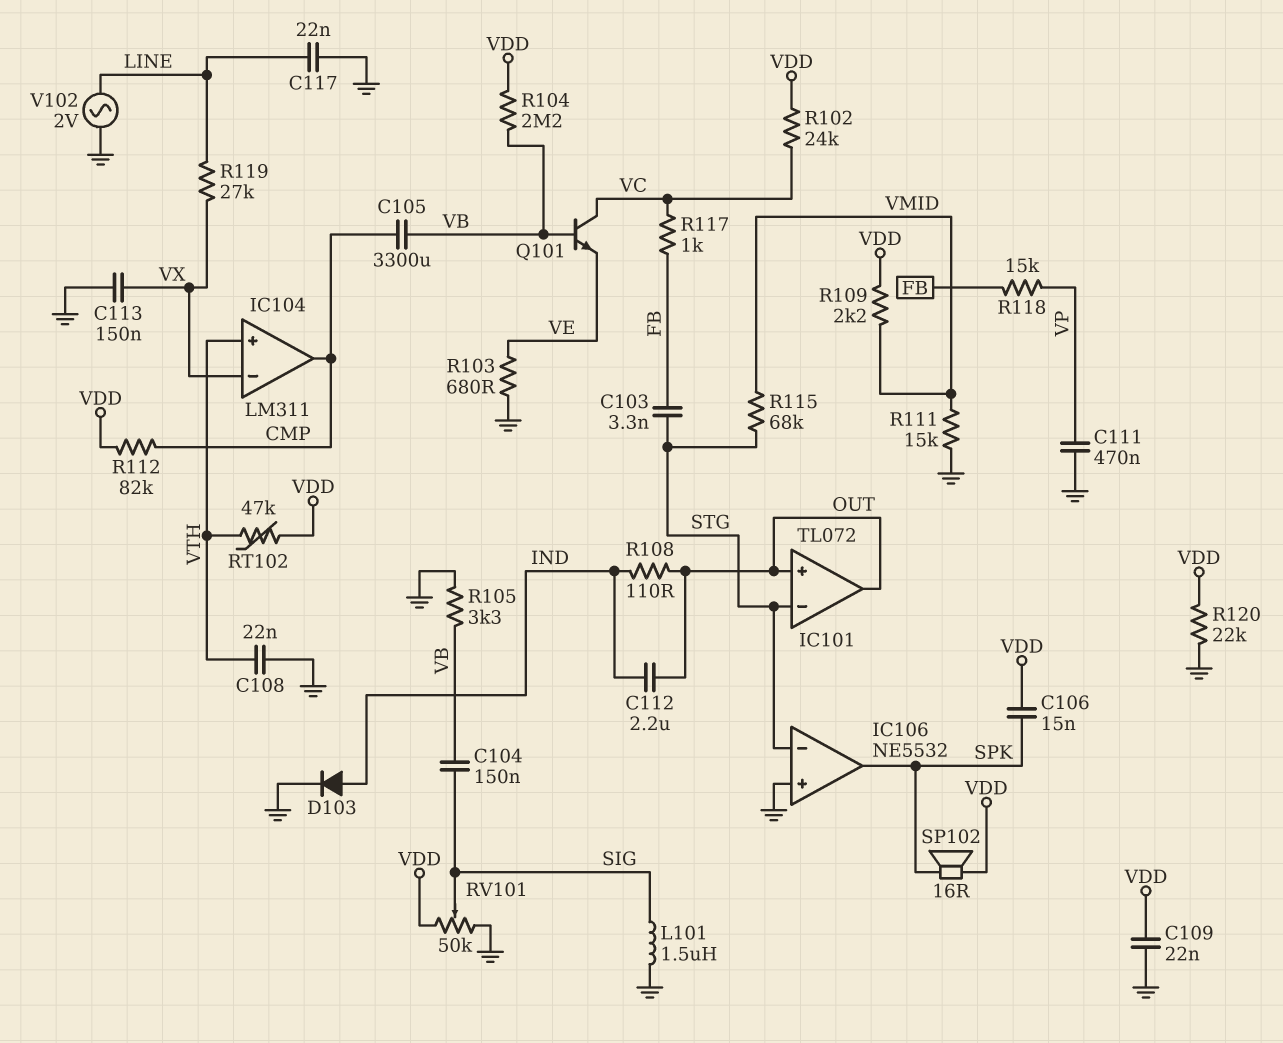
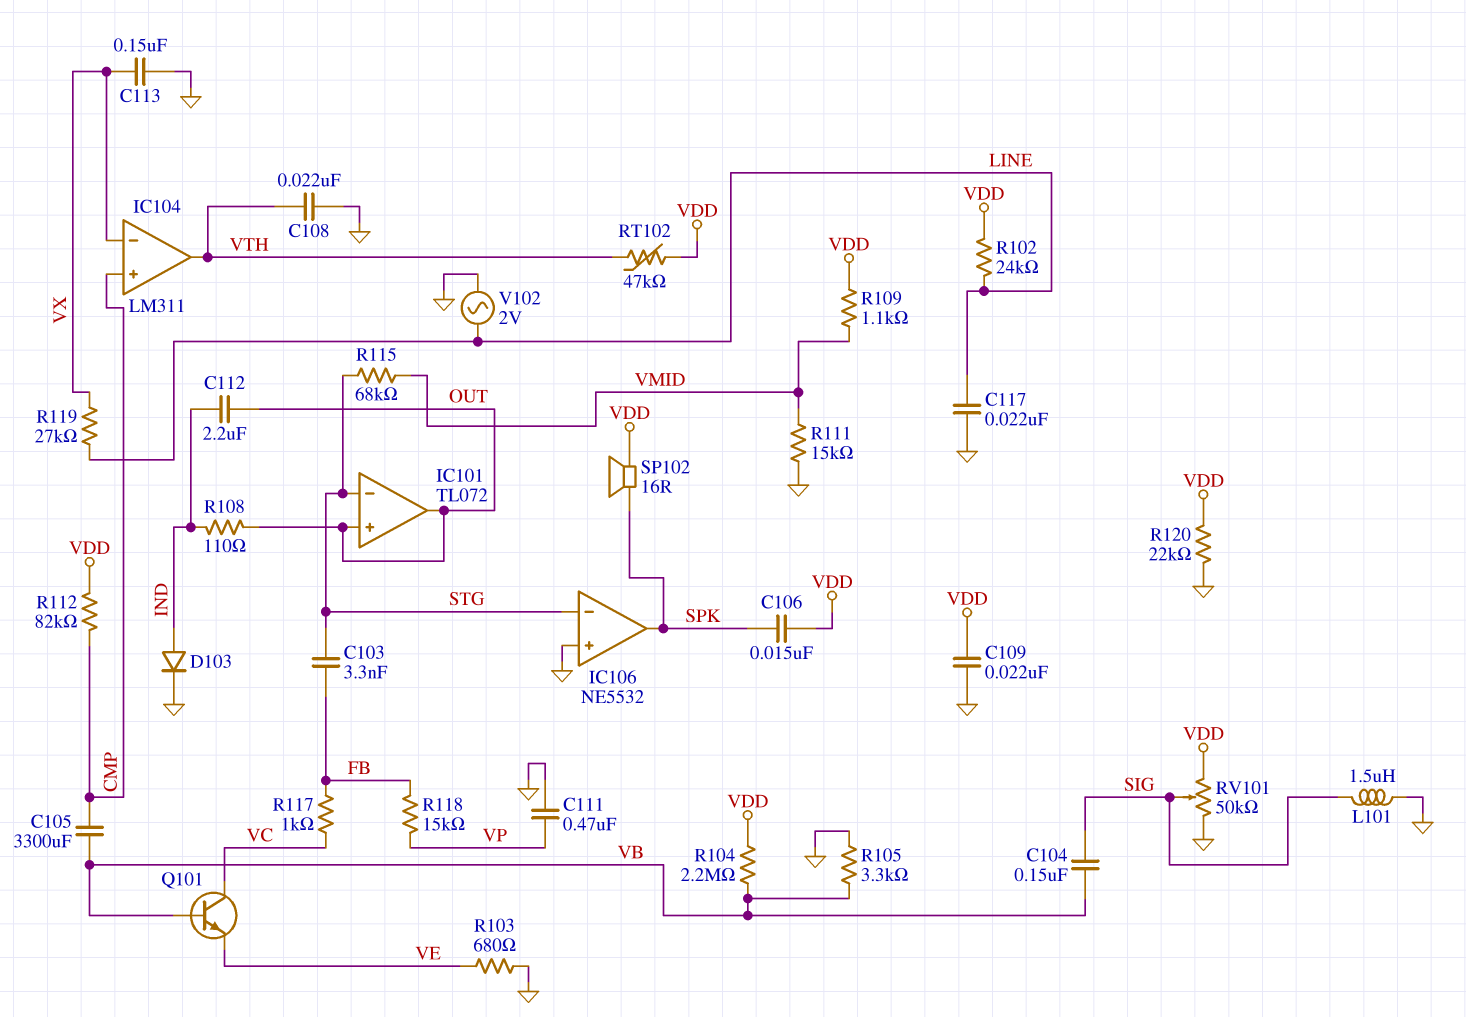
IC104 pin in+: VTH -> CMP
IC104 pin out: CMP -> VTH
R102: 24k (VC, VDD) -> 24k (LINE, VDD)
R109: 2.2k (VDD, VMID) -> 1.1k (VDD, VMID)

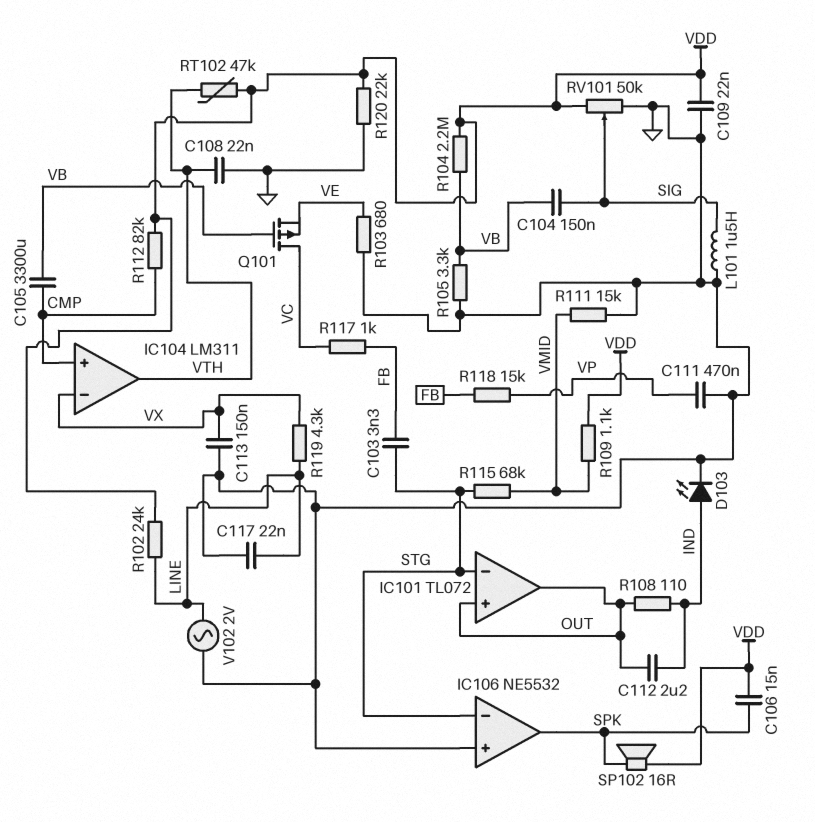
D103: diode (A IND, K GND) -> LED (A IND, K GND)
Q101: NPN (B VB, C VC, E VE) -> PMOS (G VB, D VC, S VE)
R119: 27k (LINE, VX) -> 4.3k (LINE, VX)

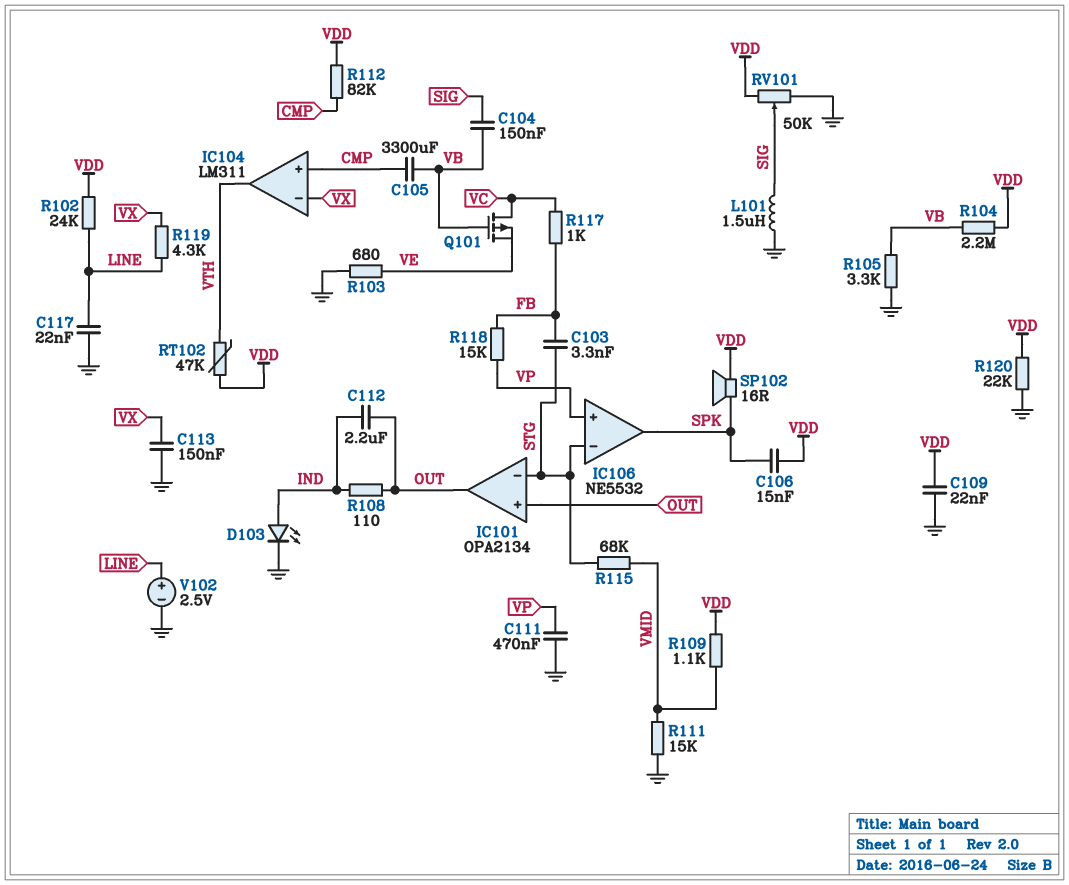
C108: 22nF (GND, VTH) -> none
IC101: TL072 -> OPA2134
IC106 pin in+: GND -> VP
V102: AC 2V (GND, LINE) -> 2.5V (plus LINE, minus GND)

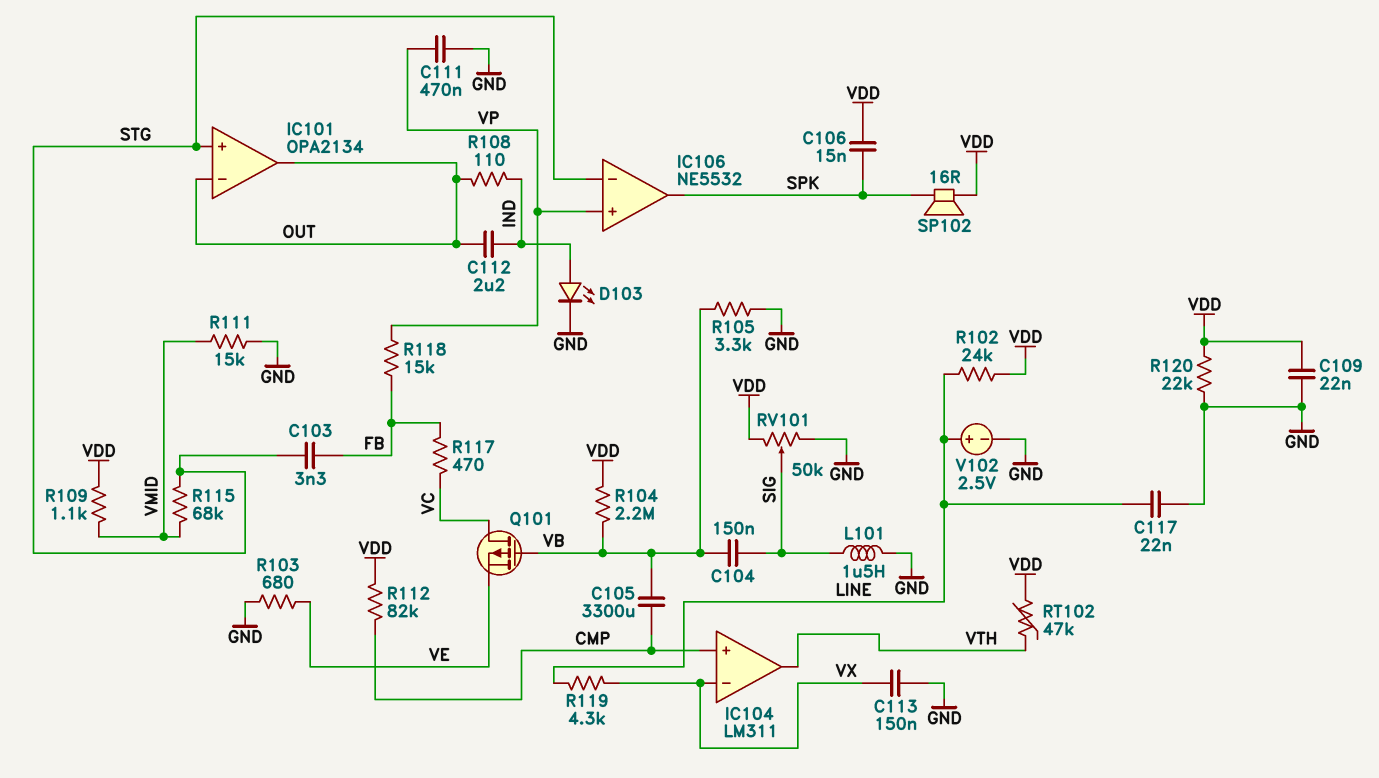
IC101 pin in+: OUT -> STG
IC101 pin in-: STG -> OUT
R117: 1k (FB, VC) -> 470 (FB, VC)

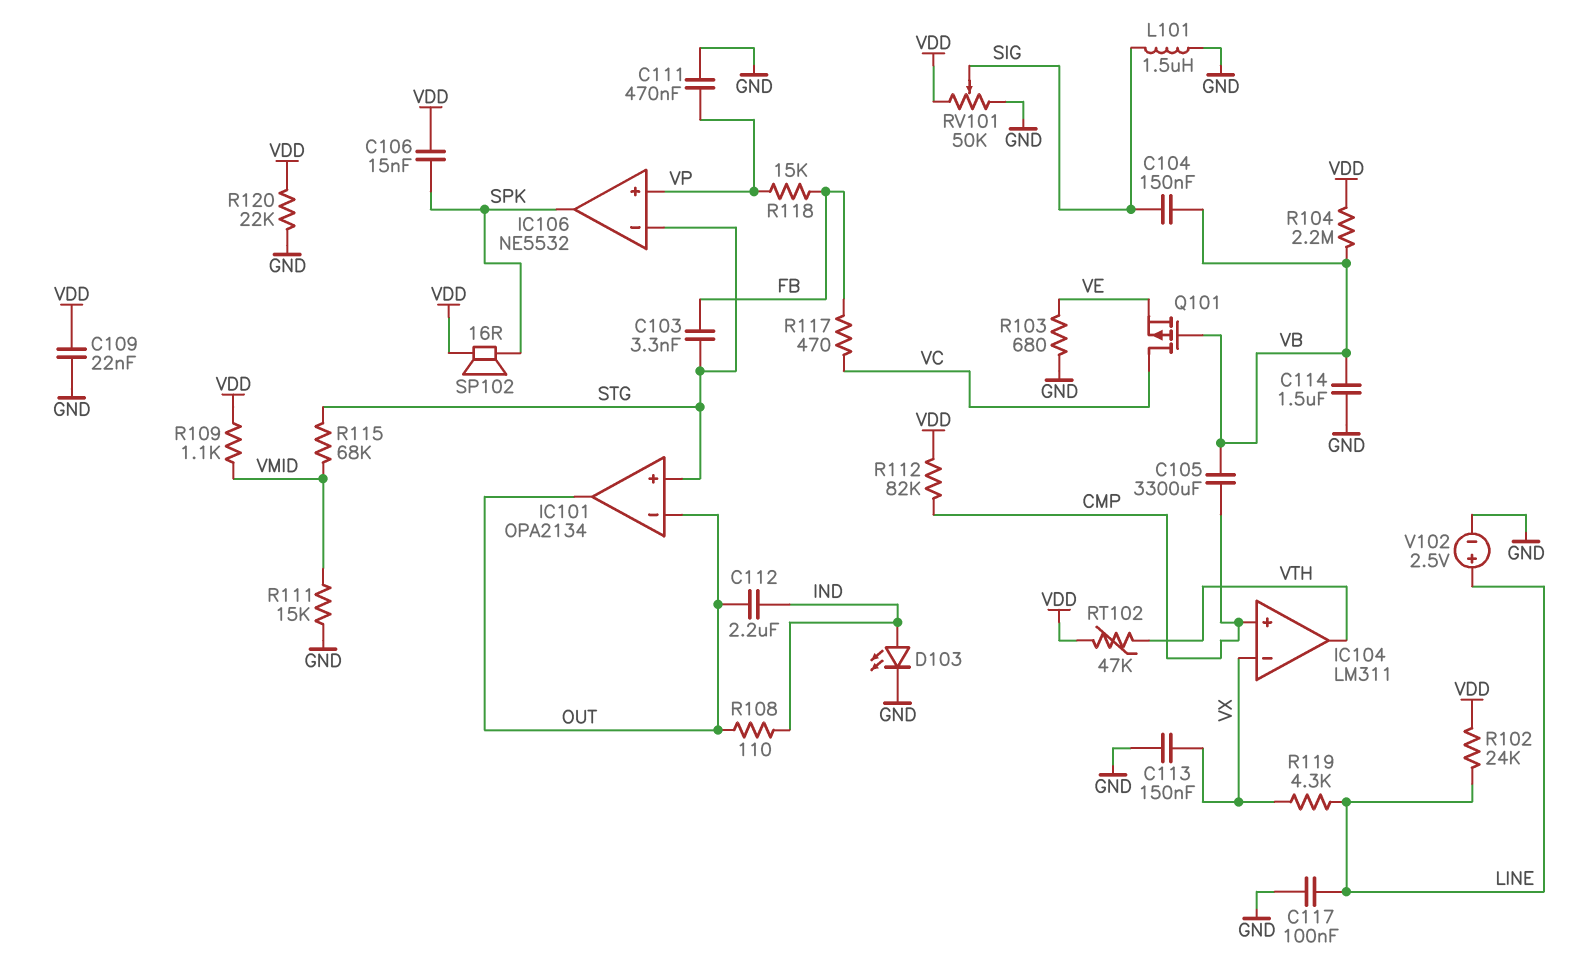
C114: none -> 1.5uF (GND, VB)
C117: 22nF (GND, LINE) -> 100nF (GND, LINE)
R105: 3.3k (GND, VB) -> none

